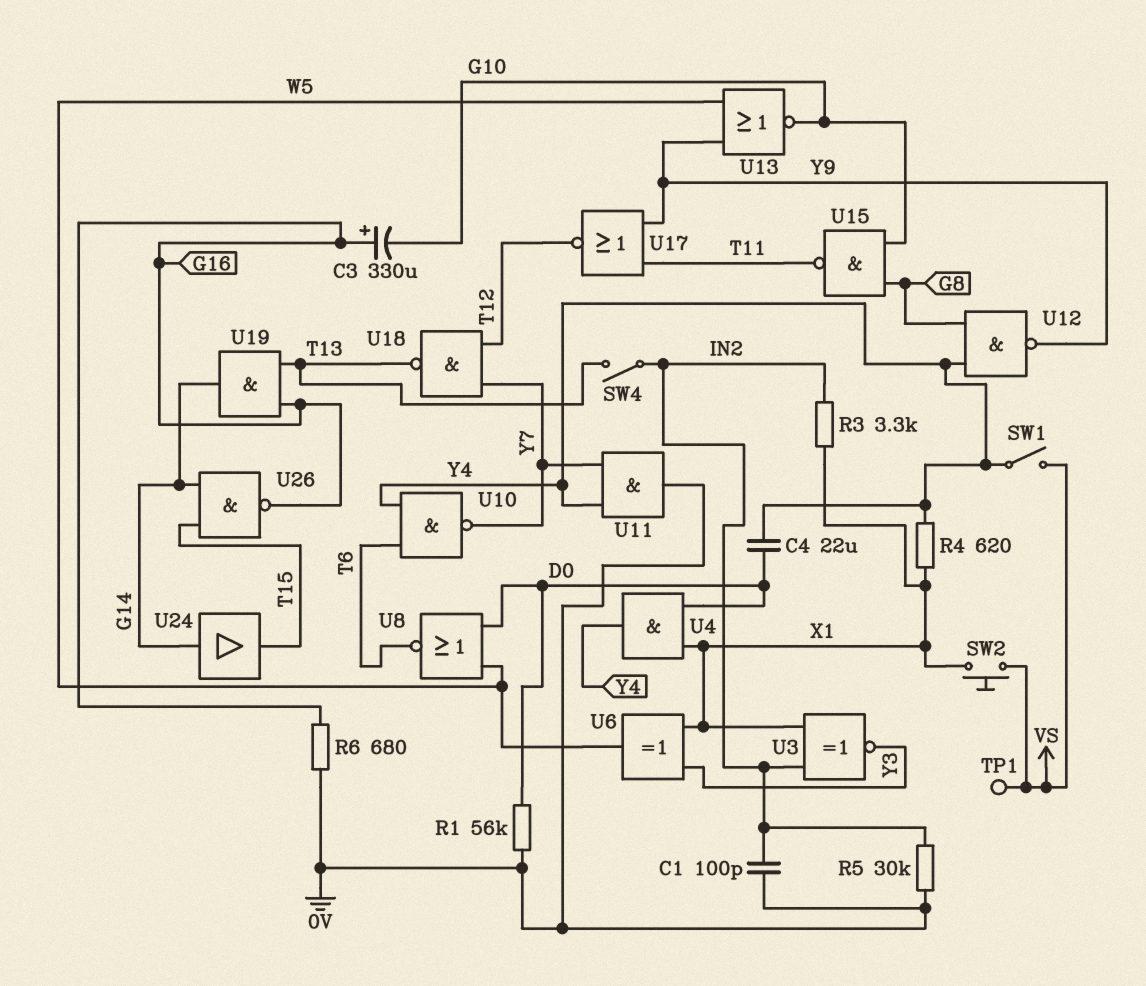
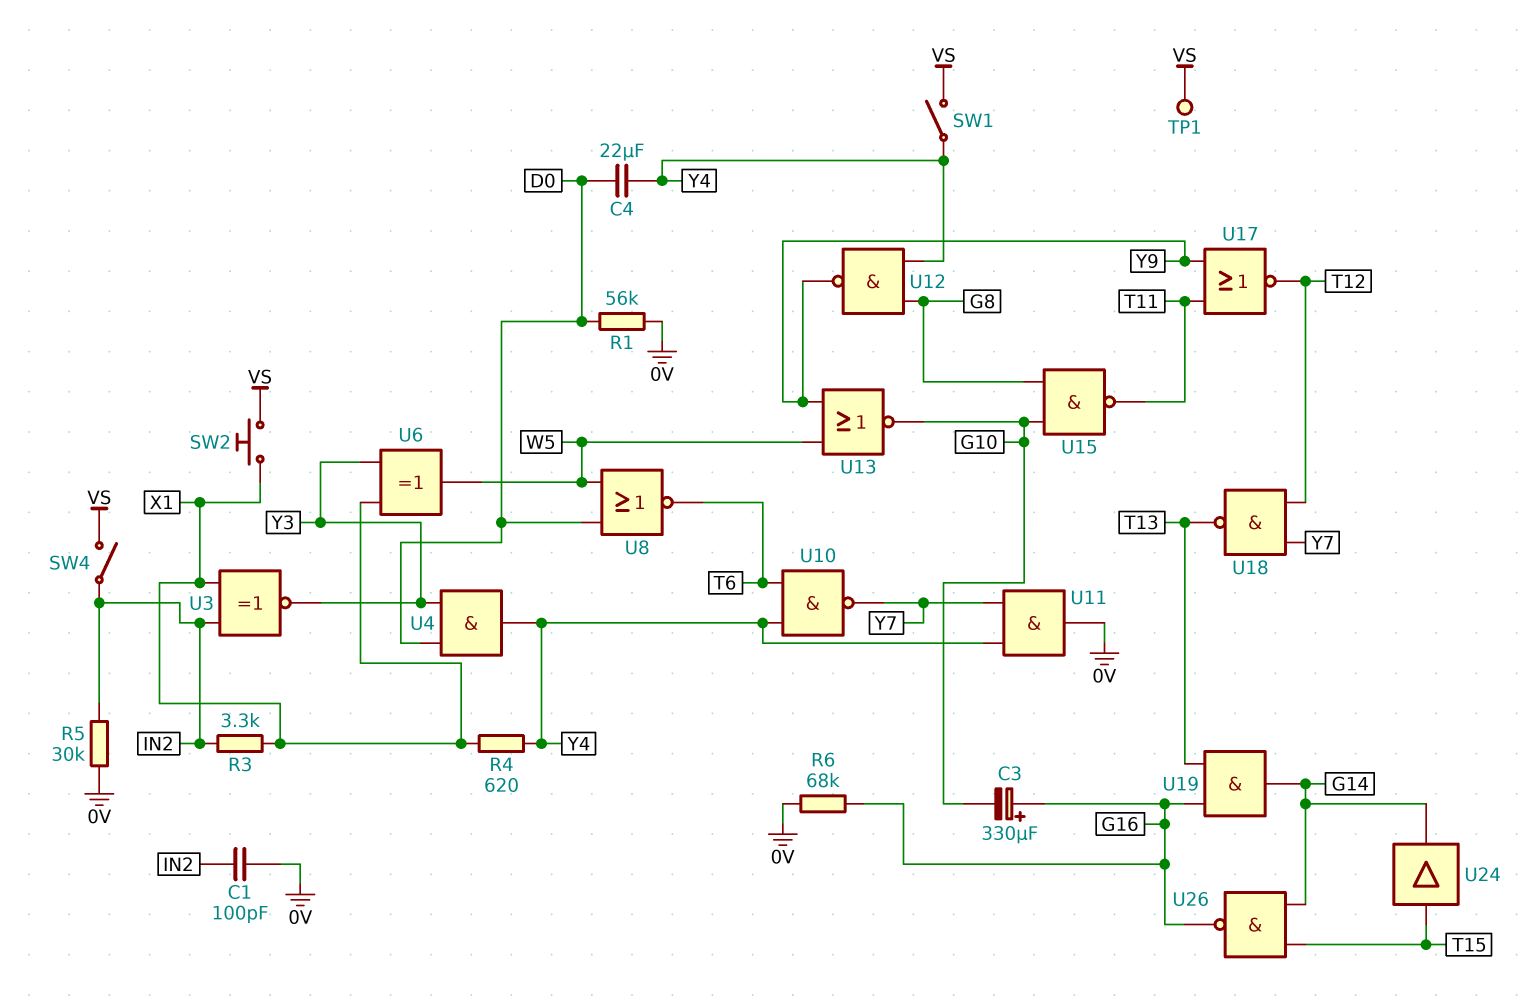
R6: 680 (0V, G16) -> 68k (0V, G16)
SW4: switch (IN2, T13) -> switch (IN2, VS)
U4: AND (in D0, in X1, out Y4) -> AND (in D0, in Y3, out Y4)
U24: buffer (in G14, out T15) -> buffer (in T15, out G14)

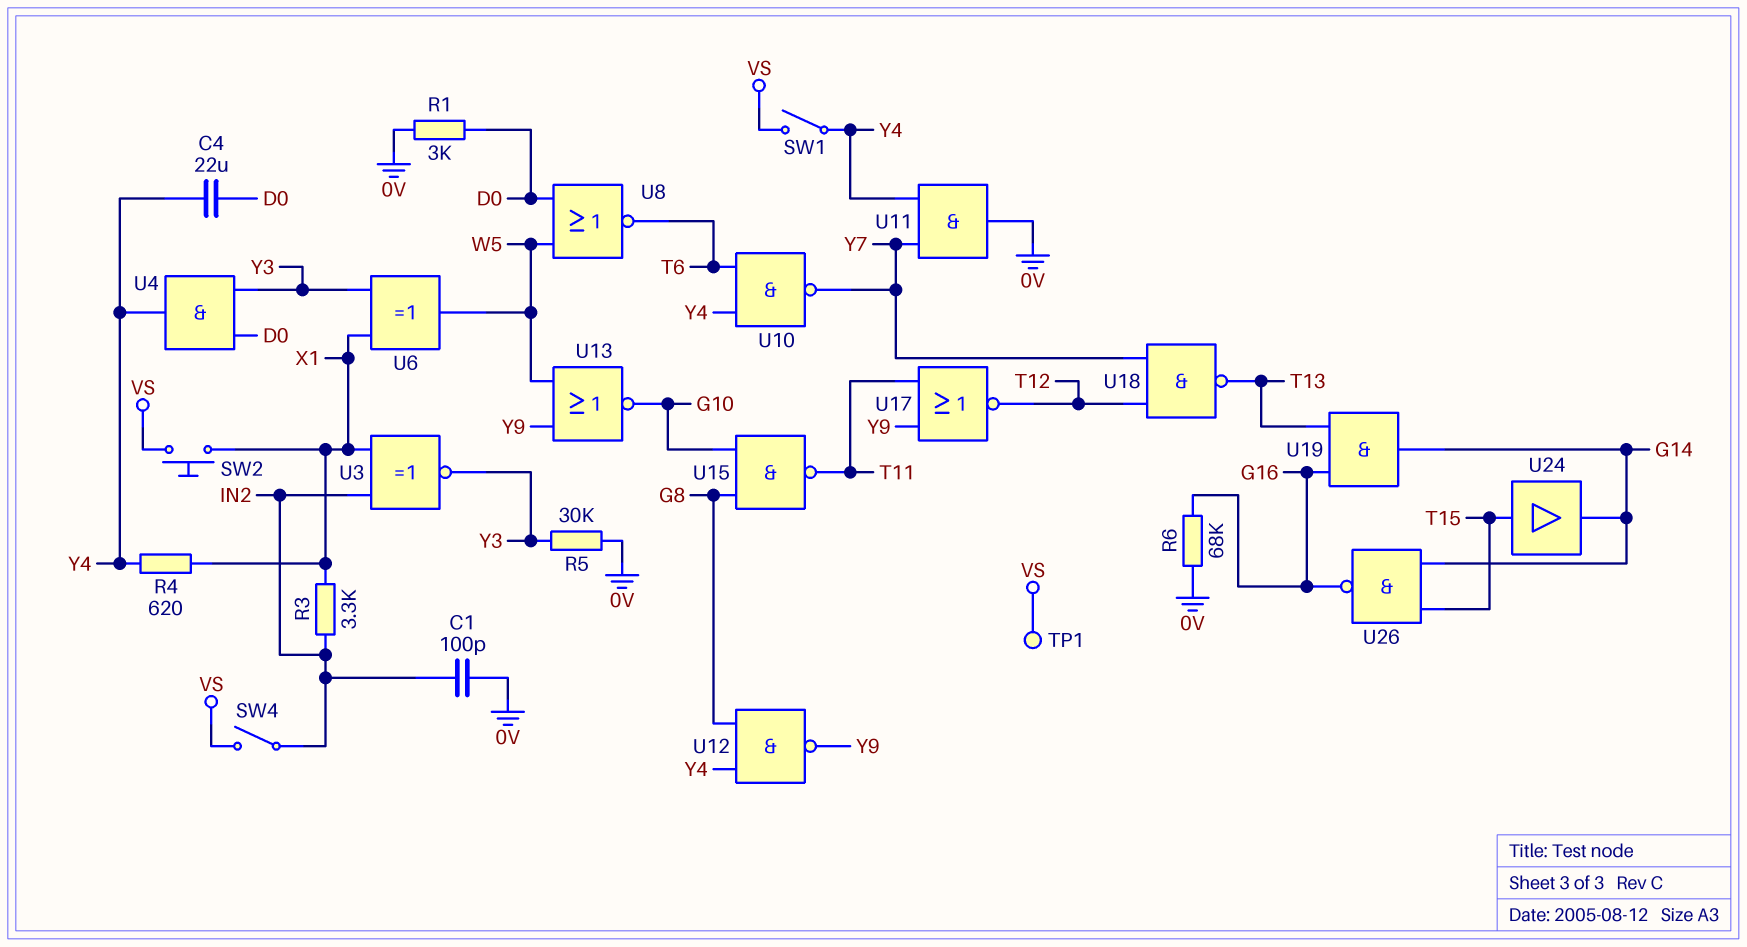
C3: 330uF (plus G16, minus G10) -> none
R1: 56k (0V, D0) -> 3k (0V, D0)
R5: 30k (0V, IN2) -> 30k (0V, Y3)

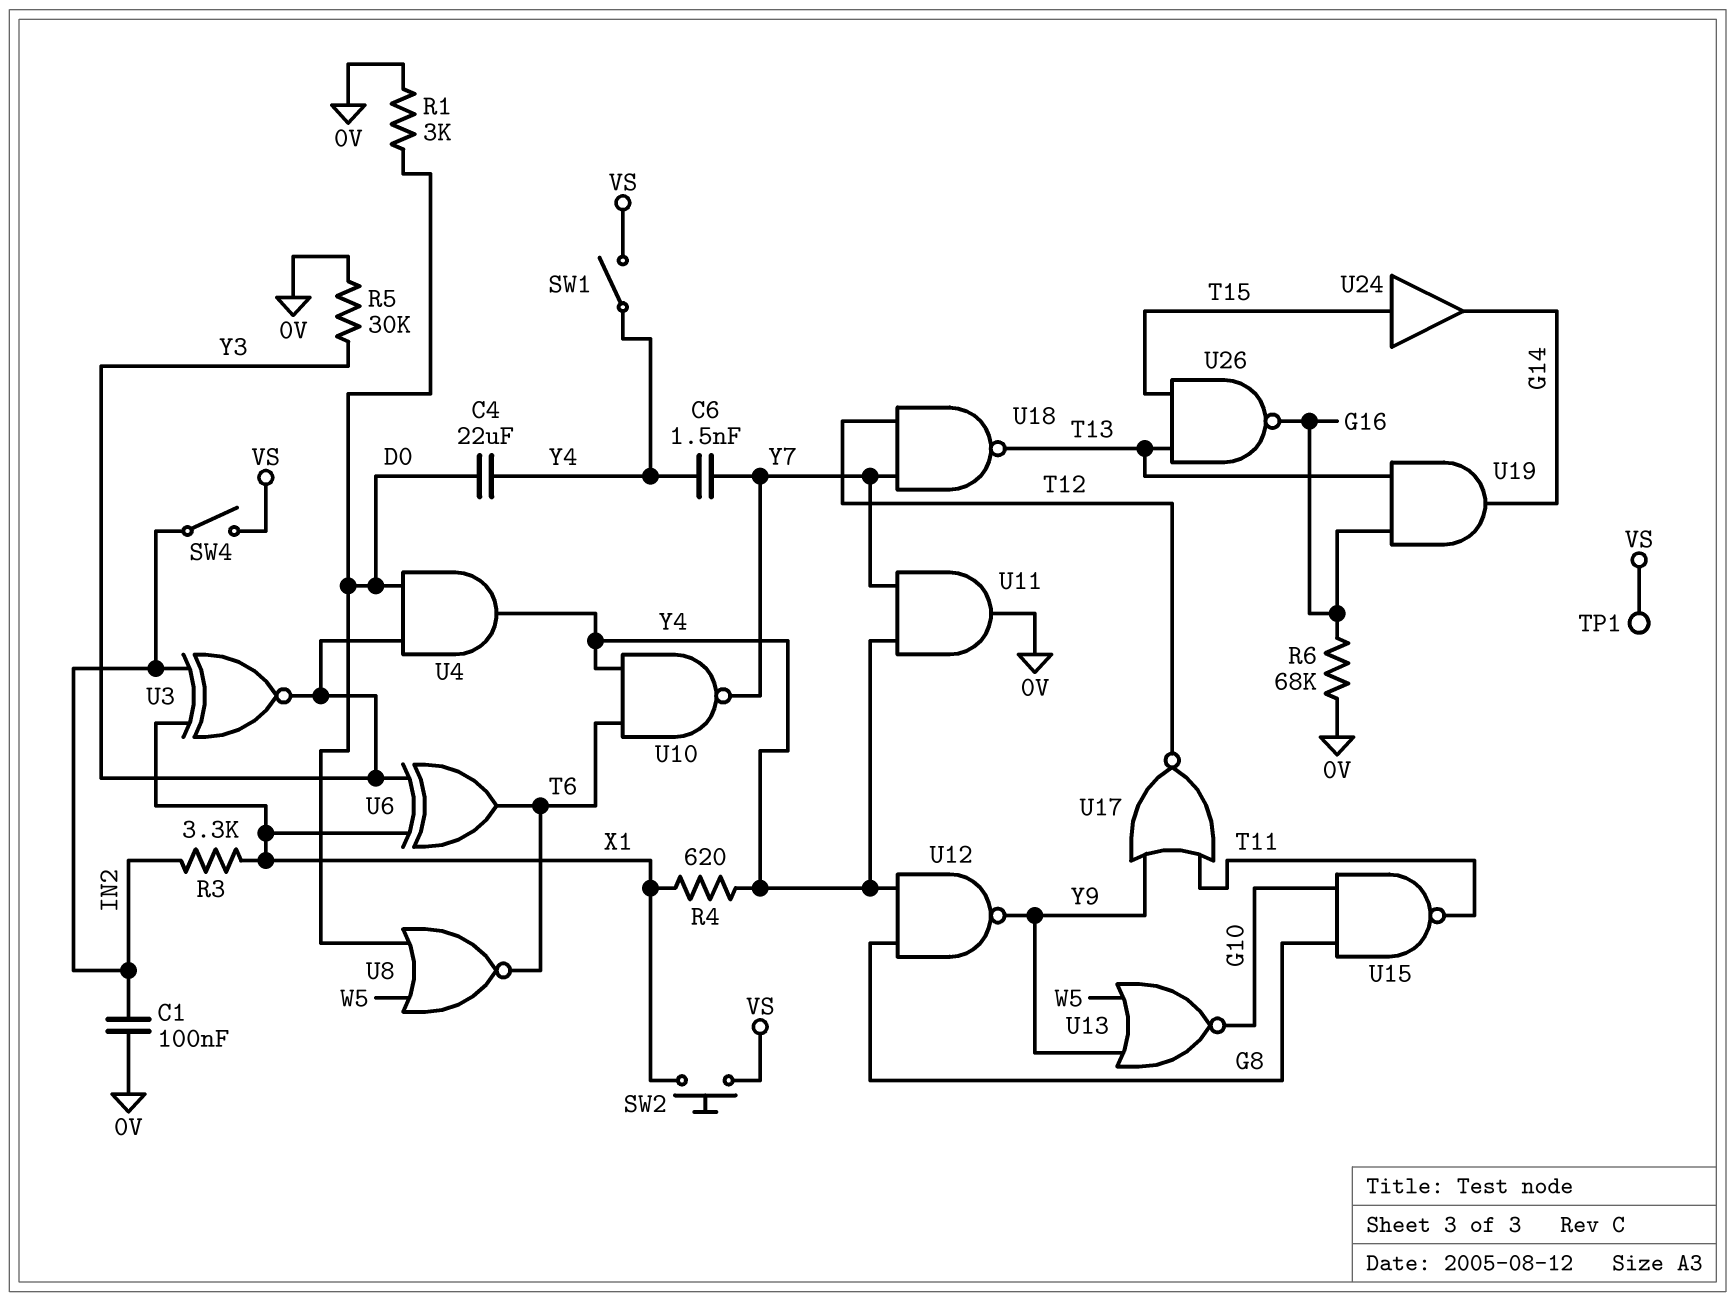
C1: 100pF (0V, IN2) -> 100nF (0V, IN2)
C6: none -> 1.5nF (Y4, Y7)
U6: XOR (in X1, in Y3, out W5) -> XOR (in X1, in Y3, out T6)
U26: NAND (in G14, in T15, out G16) -> NAND (in T13, in T15, out G16)

